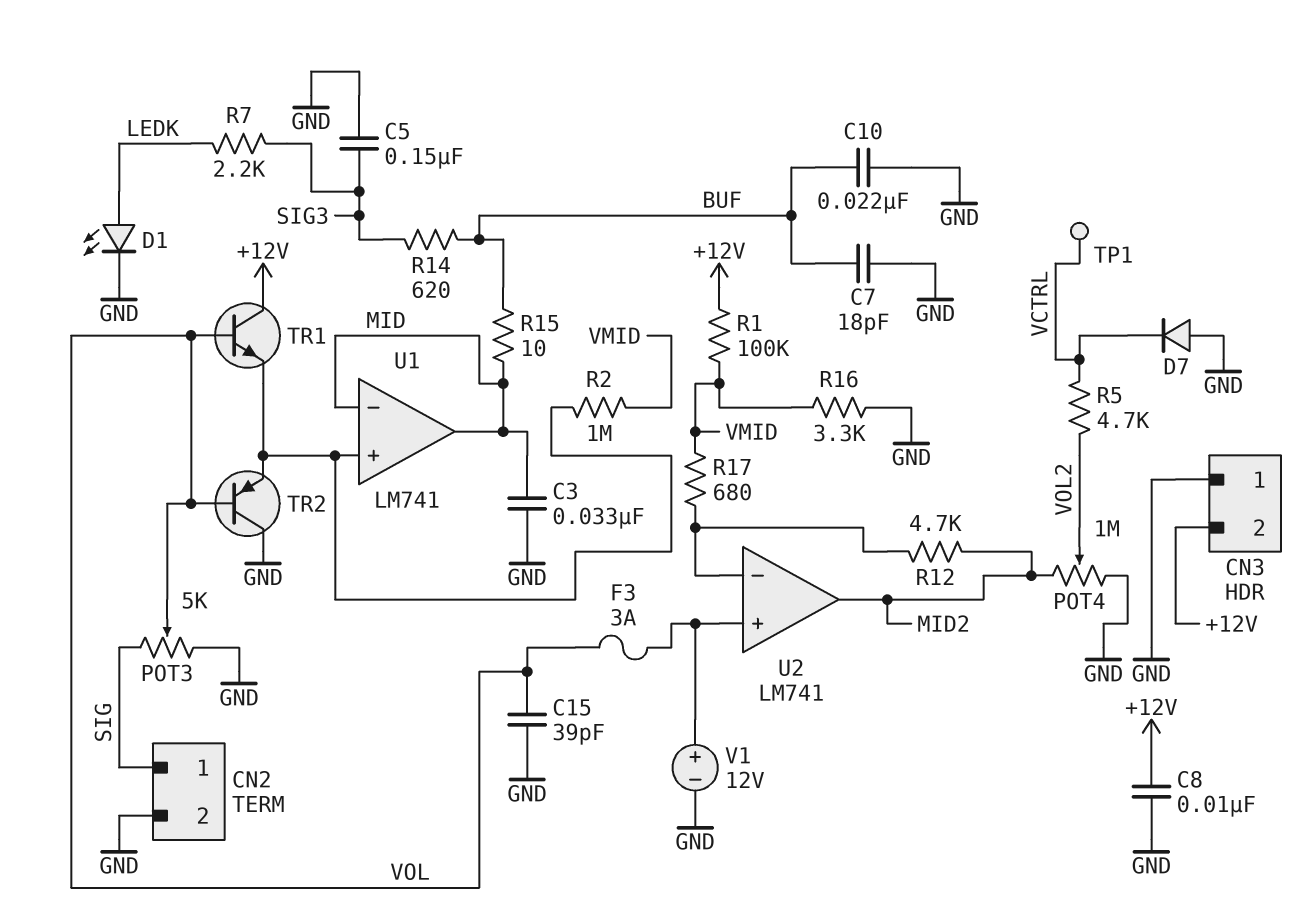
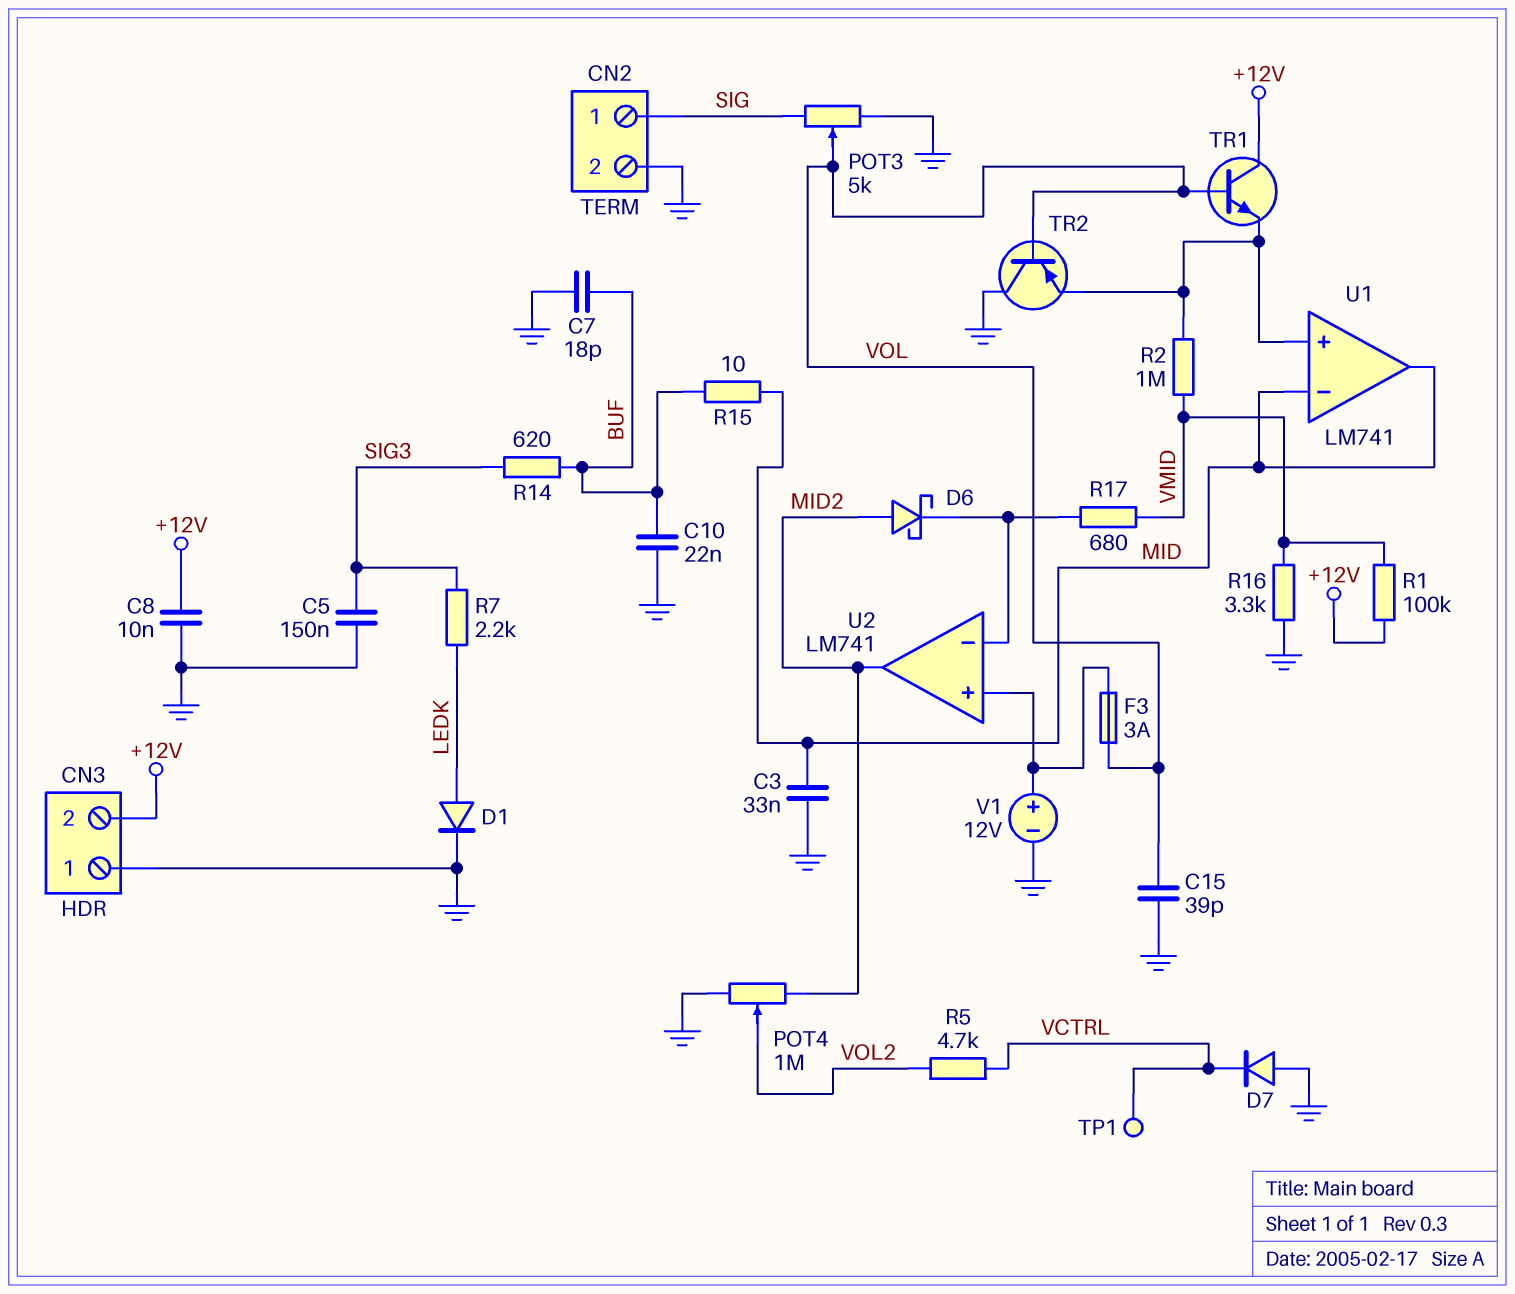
D1: LED (A LEDK, K GND) -> diode (A LEDK, K GND)
D6: none -> schottky (A MID2, K U2/in-)
R12: 4.7k (MID2, U2/in-) -> none

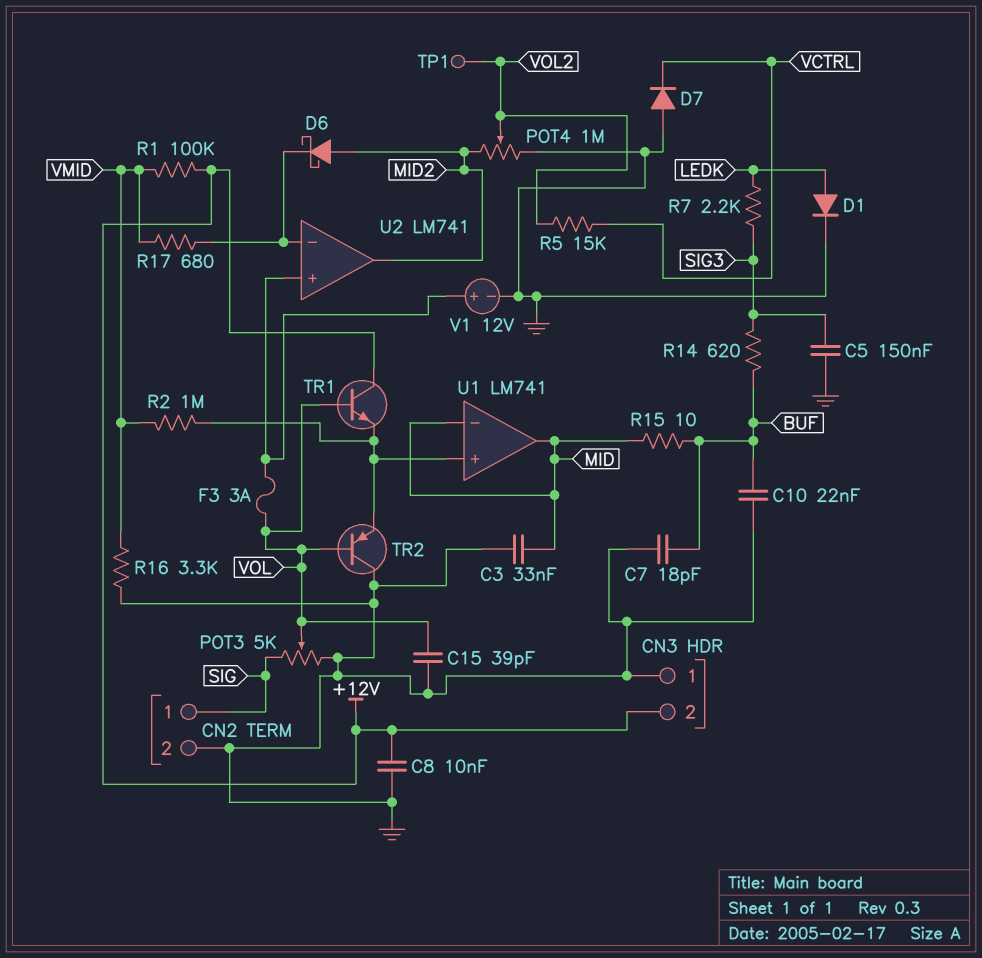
R5: 4.7k (VCTRL, VOL2) -> 15k (VCTRL, VOL2)
TP1: test point (VCTRL) -> test point (VOL2)

